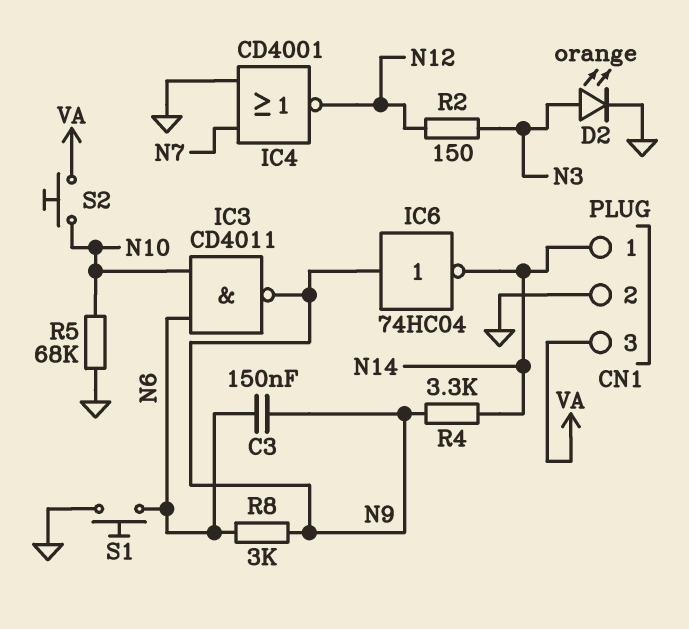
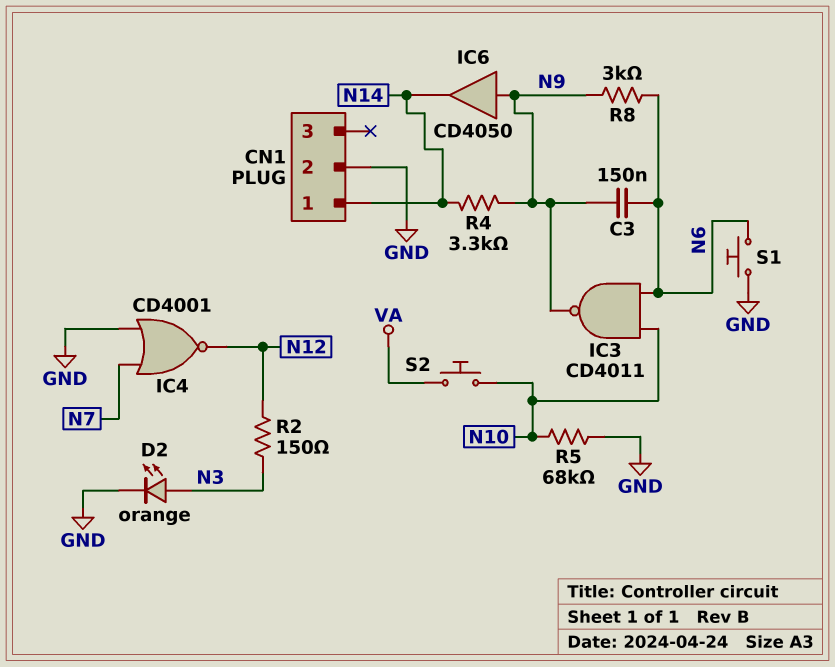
CN1 pin 3: VA -> none
IC6: NOT 74HC04 (in N9, out N14) -> buffer CD4050 (in N9, out N14)

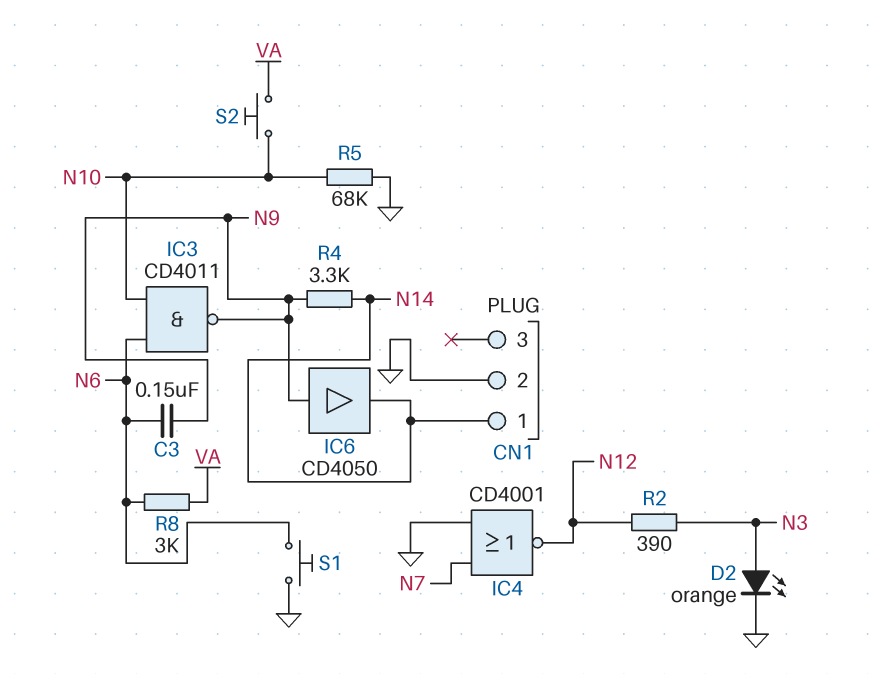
R2: 150 (N3, N12) -> 390 (N3, N12)
R8: 3k (N6, N9) -> 3k (N6, VA)

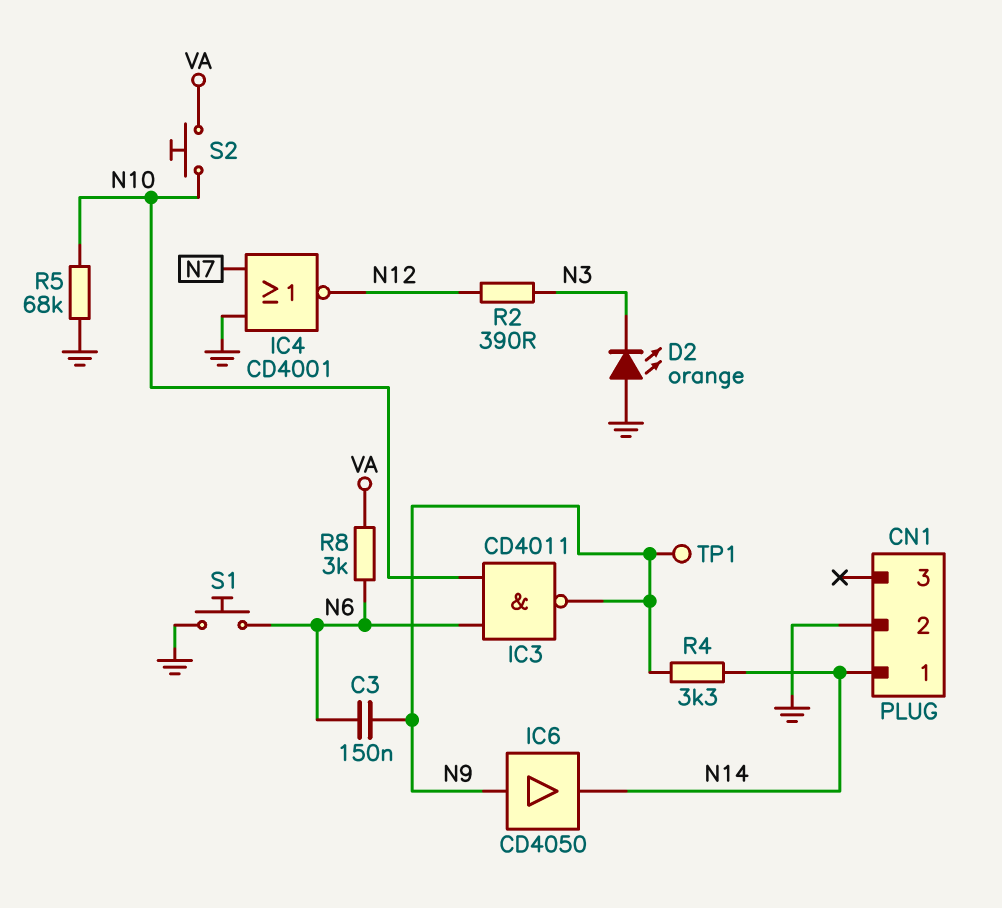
D2: LED orange (A N3, K GND) -> LED orange (A GND, K N3)
TP1: none -> test point (N9)

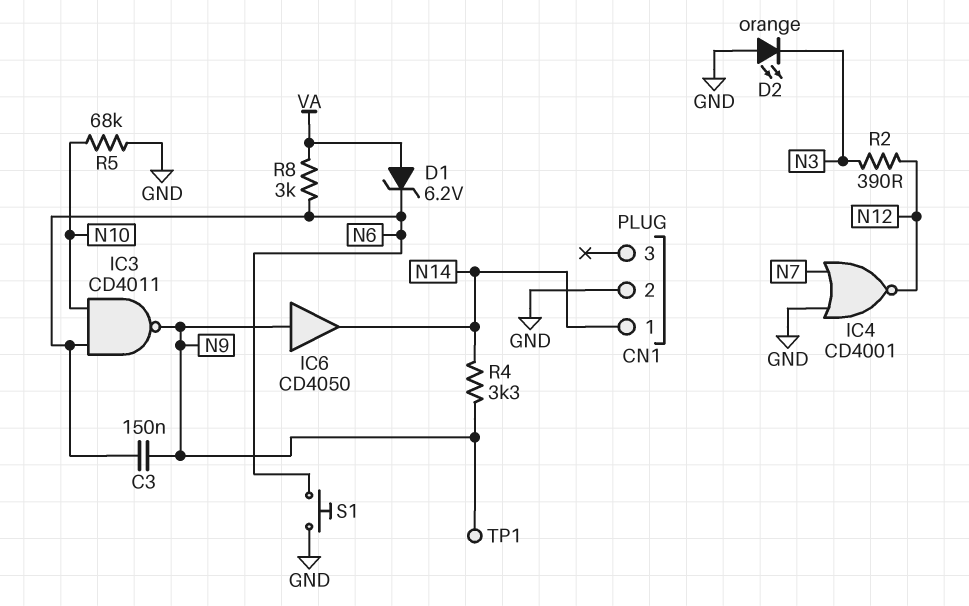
D1: none -> zener 6.2V (A VA, K N6)
S2: button (N10, VA) -> none

